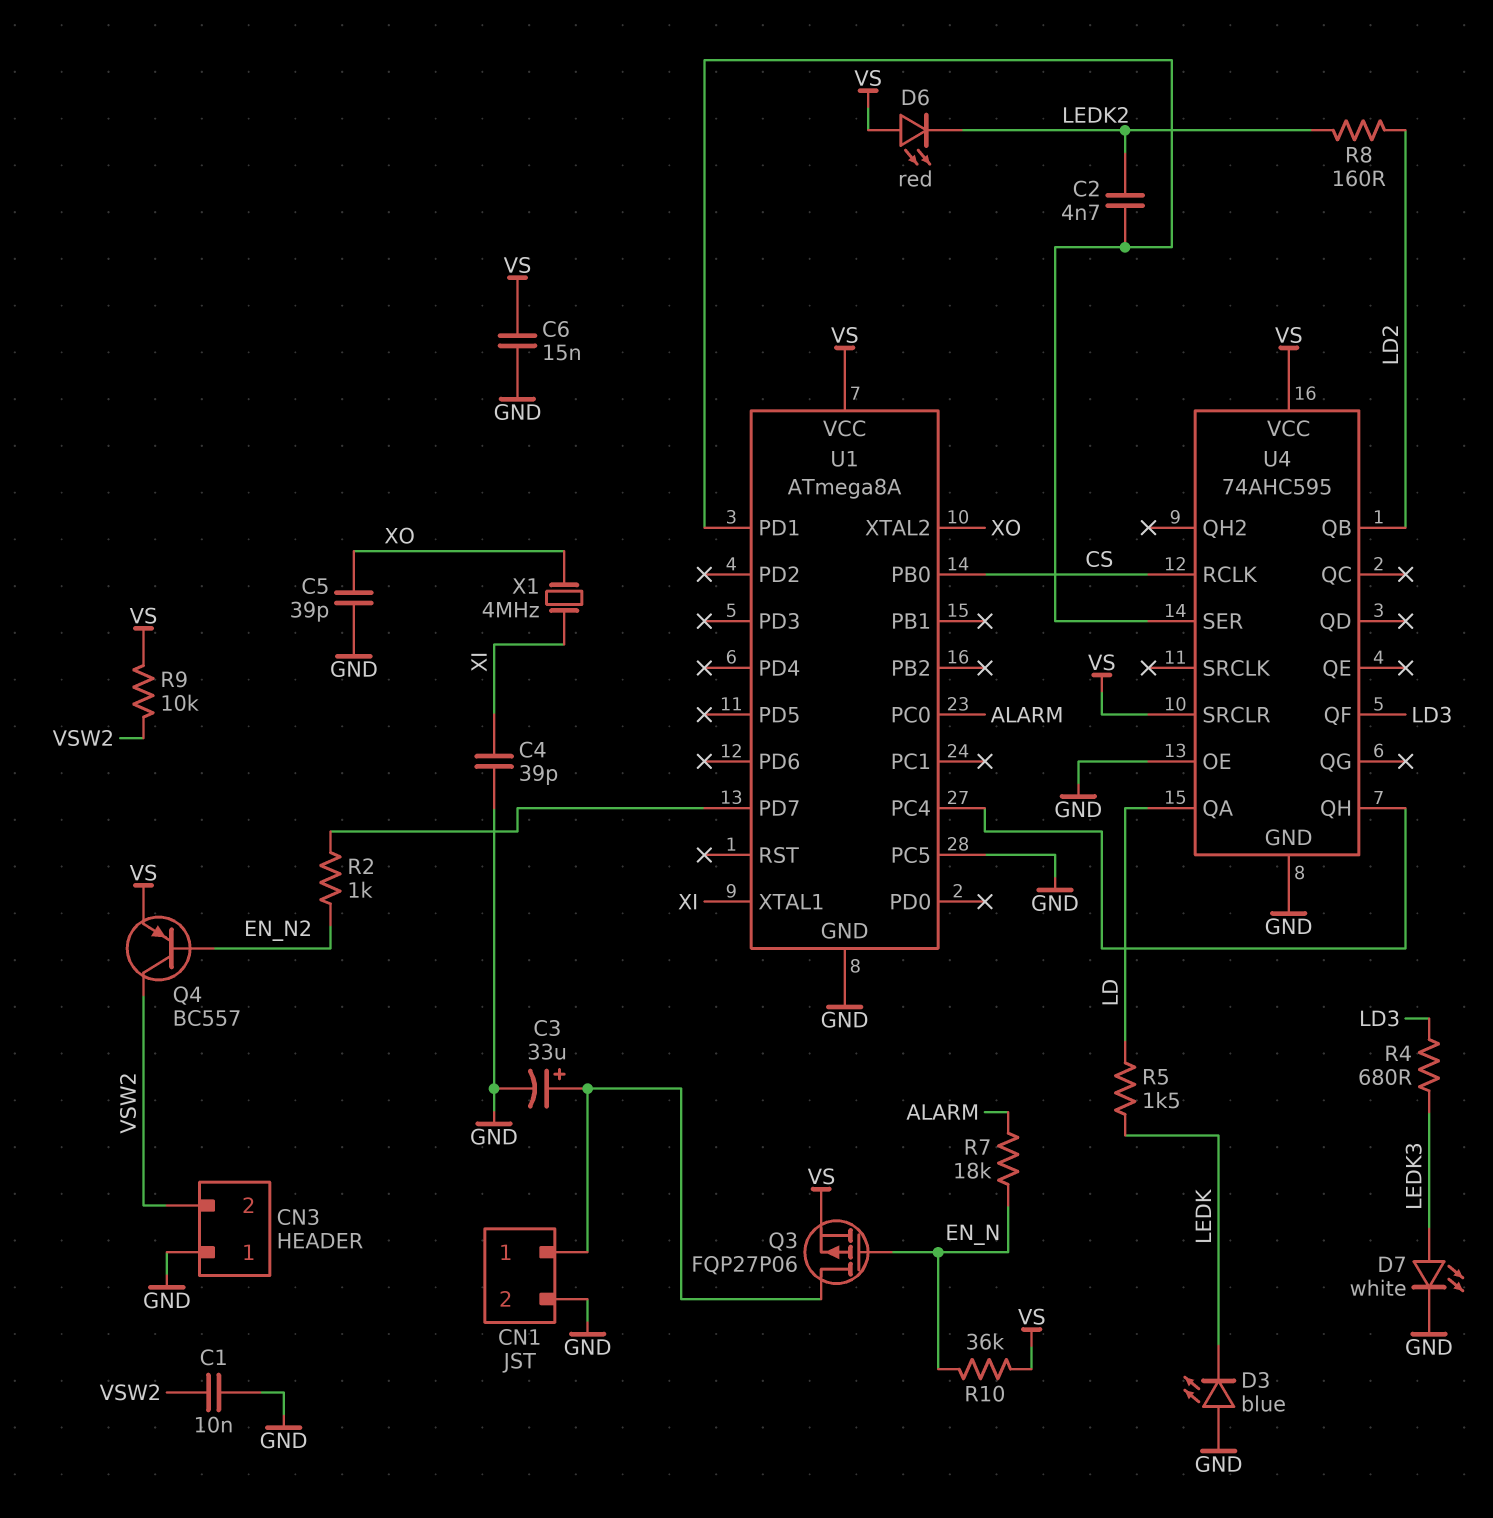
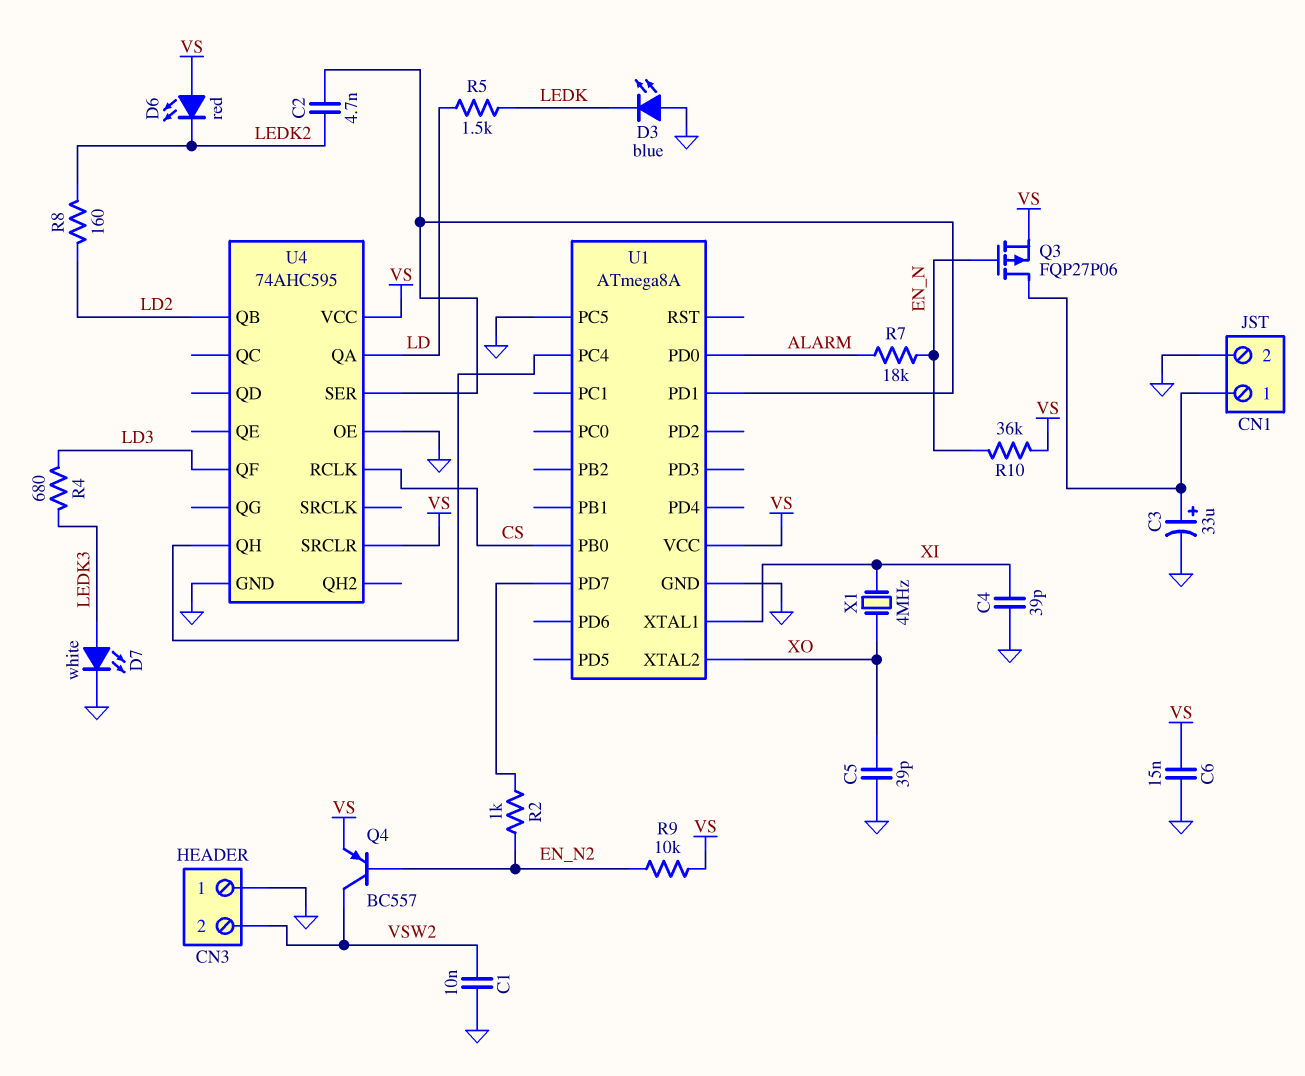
R9: 10k (VS, VSW2) -> 10k (EN_N2, VS)
U1 pin PC0: ALARM -> none
U1 pin PD0: none -> ALARM

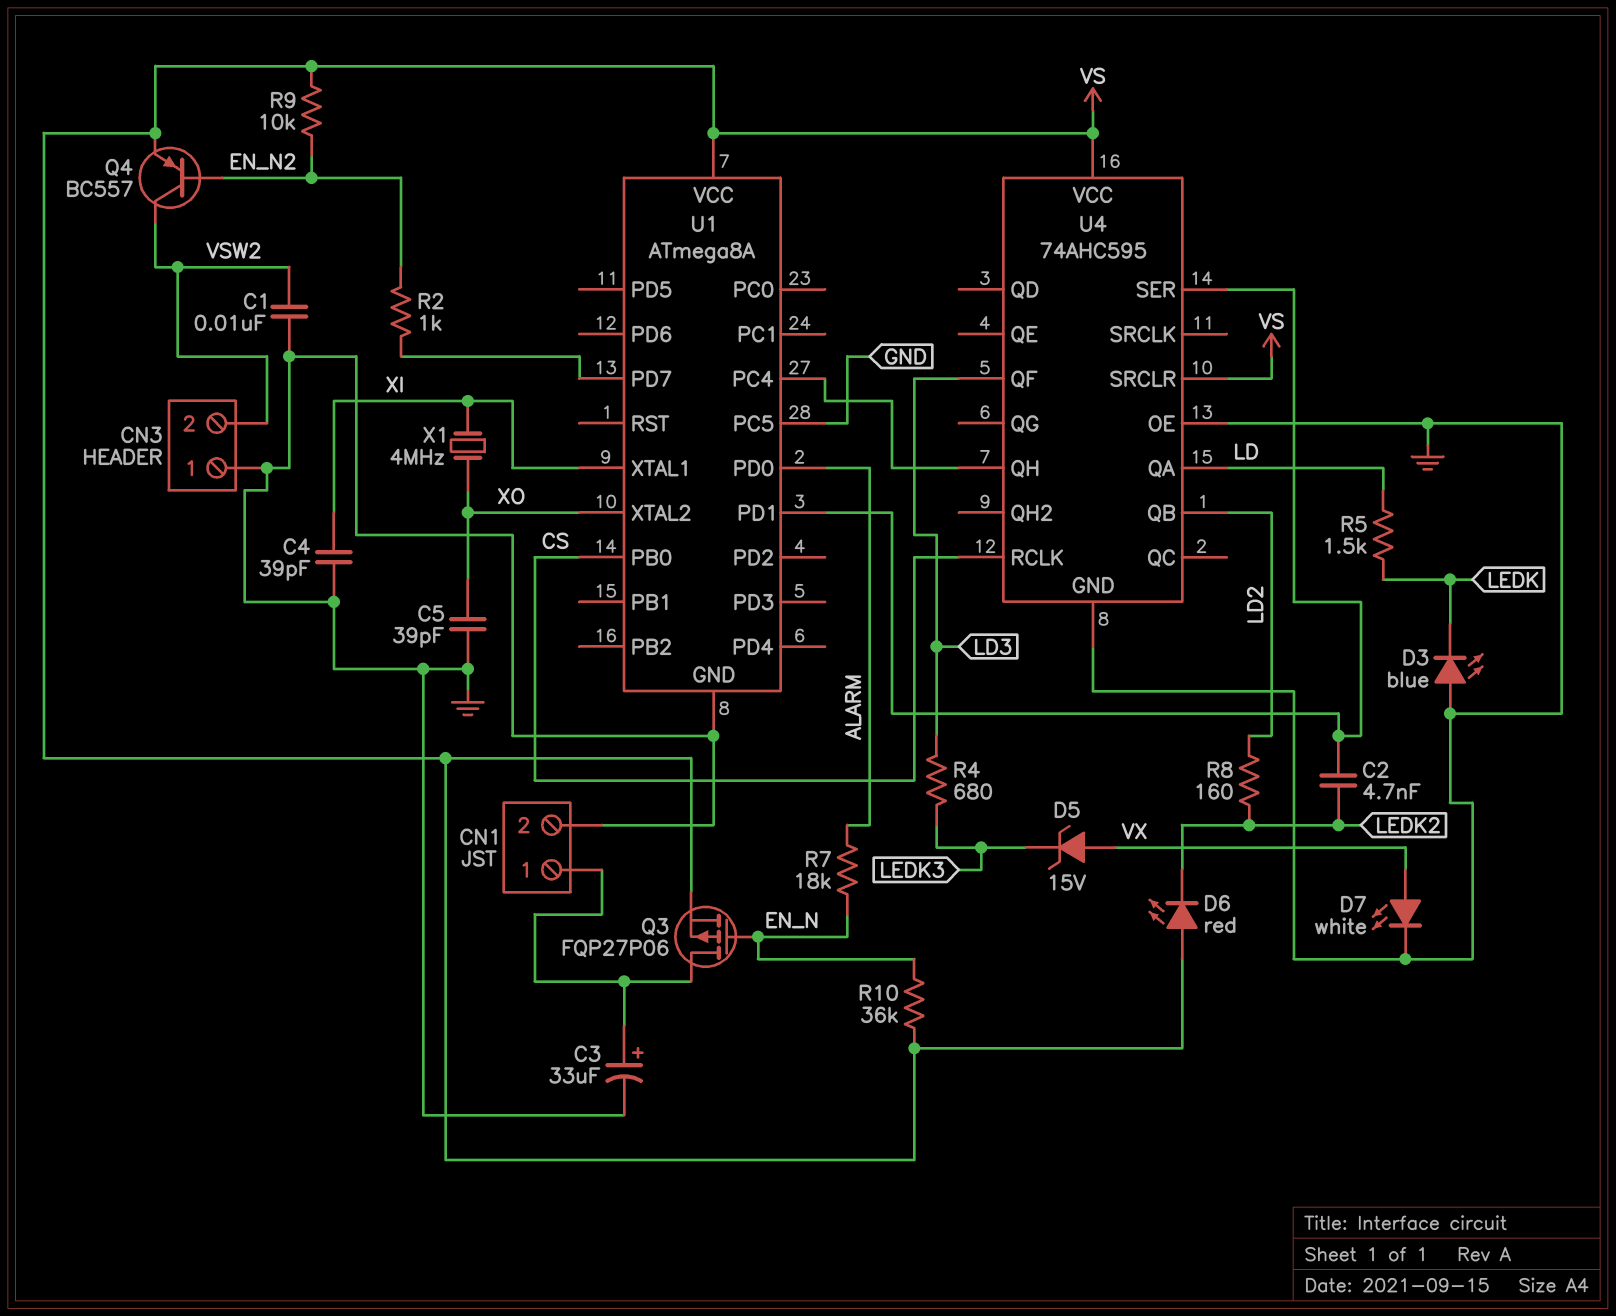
C6: 15nF (GND, VS) -> none
D5: none -> zener 15V (A VX, K LEDK3)
D7: LED white (A LEDK3, K GND) -> LED white (A VX, K GND)

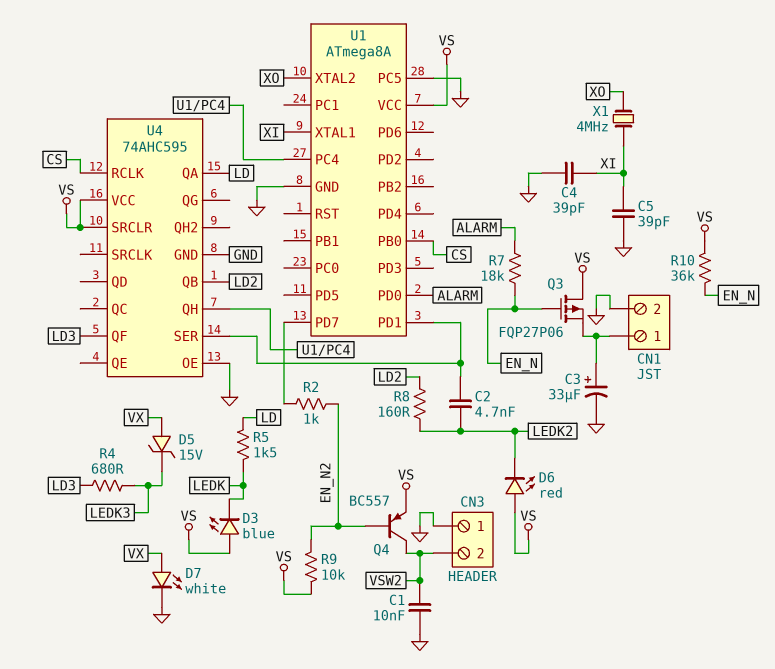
C5: 39pF (GND, XO) -> 39pF (GND, XI)
D3: LED blue (A GND, K LEDK) -> LED blue (A VS, K LEDK)
Q3: PMOS FQP27P06 (G EN_N, D CN1/1, S VS) -> PMOS FQP27P06 (G EN_N, D VS, S CN1/1)

